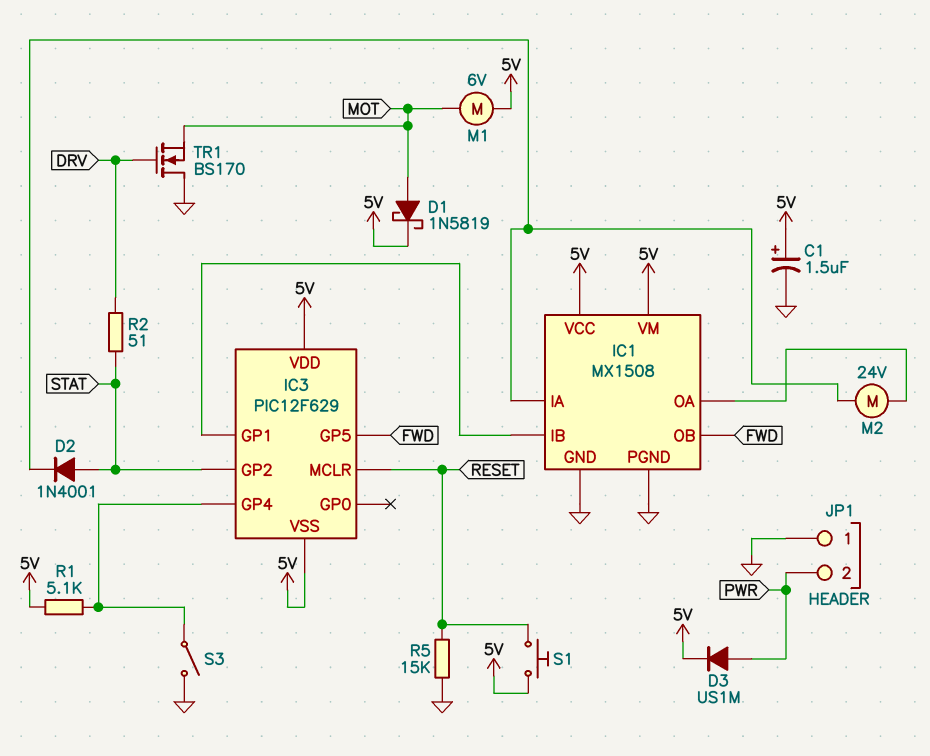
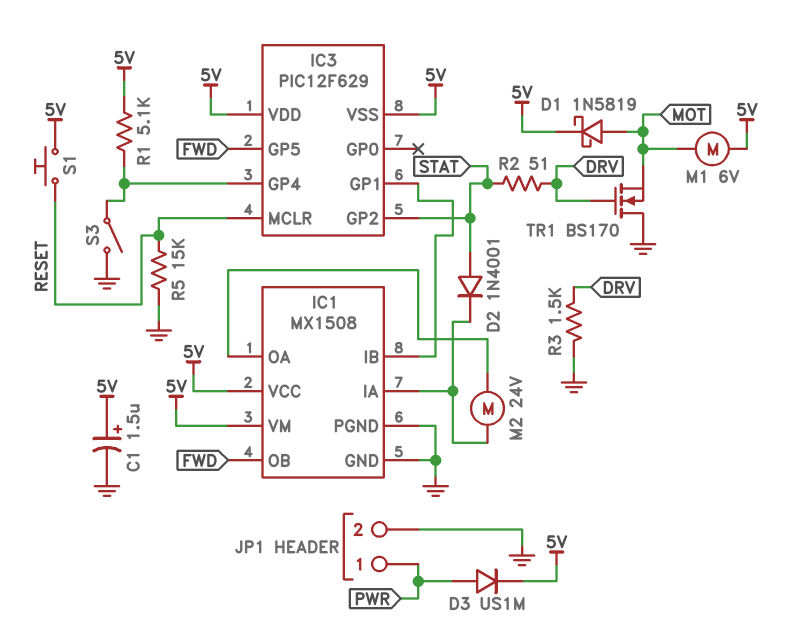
JP1 pin 1: GND -> PWR
JP1 pin 2: PWR -> GND
R3: none -> 1.5k (DRV, GND)

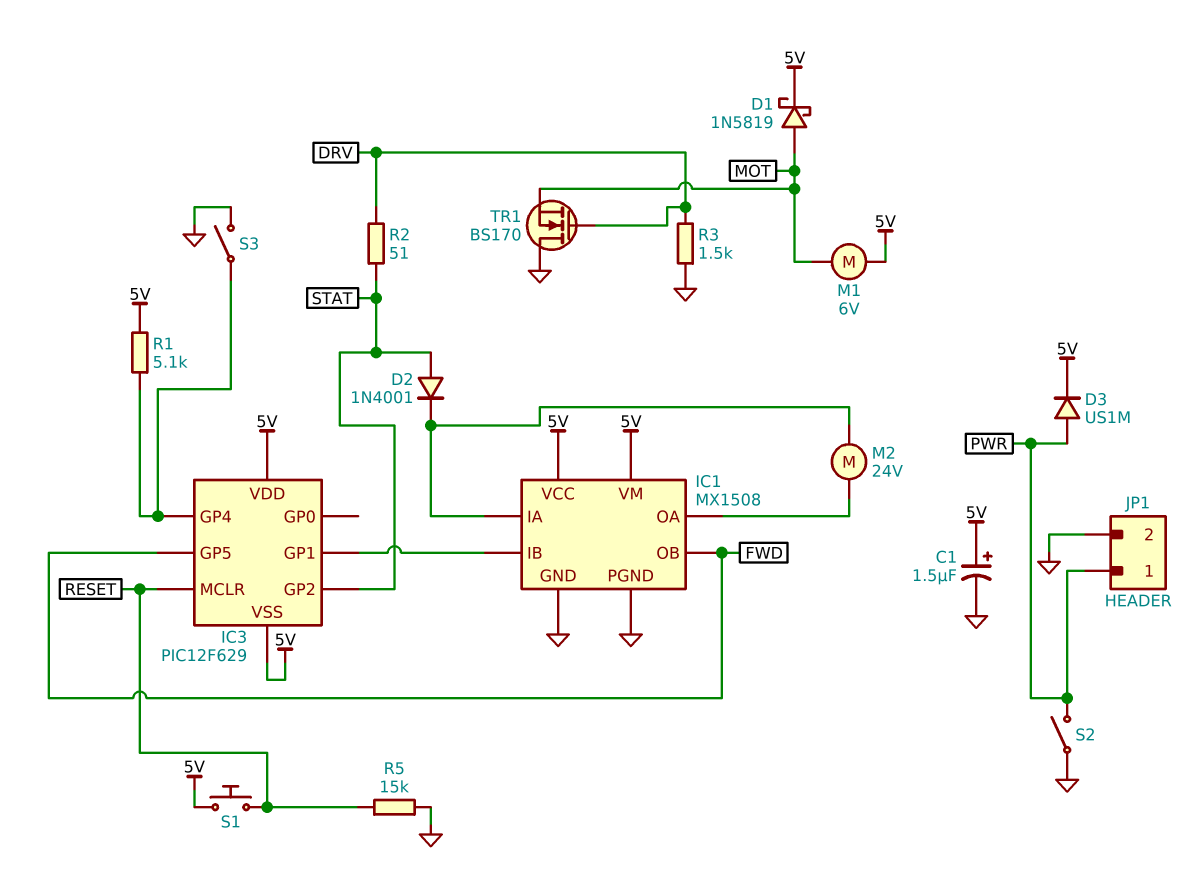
S2: none -> switch (GND, PWR)

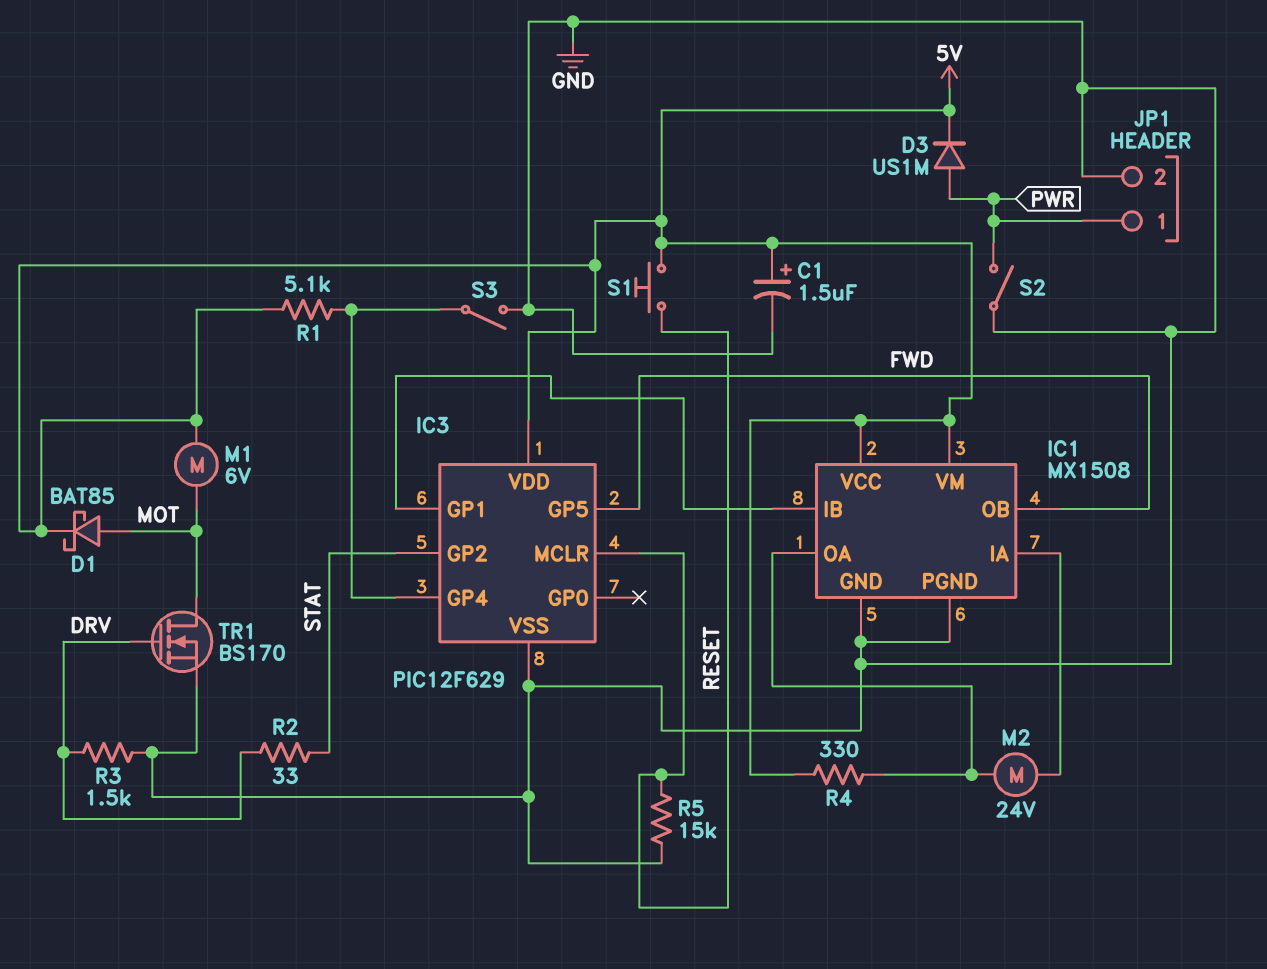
D1: schottky 1N5819 (A MOT, K 5V) -> schottky BAT85 (A MOT, K 5V)
D2: diode 1N4001 (A STAT, K IC1/IA) -> none
IC3 pin VSS: 5V -> GND
R2: 51 (DRV, STAT) -> 33 (DRV, STAT)
R4: none -> 330 (5V, IC1/OA)
TR1: NMOS BS170 (G DRV, D GND, S MOT) -> NMOS BS170 (G DRV, D MOT, S GND)

